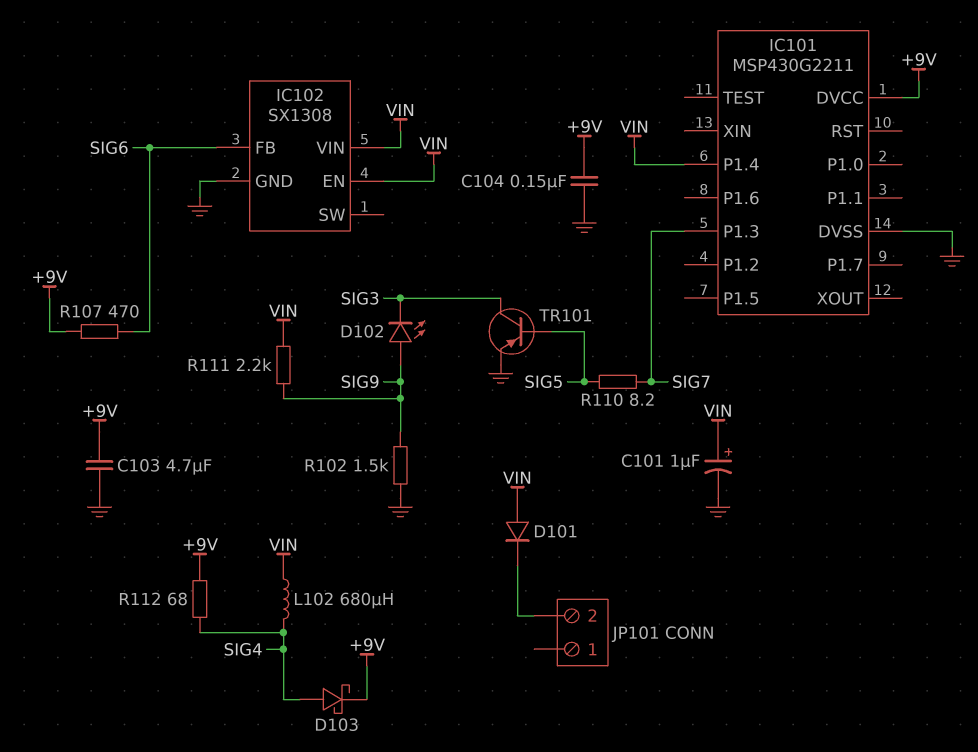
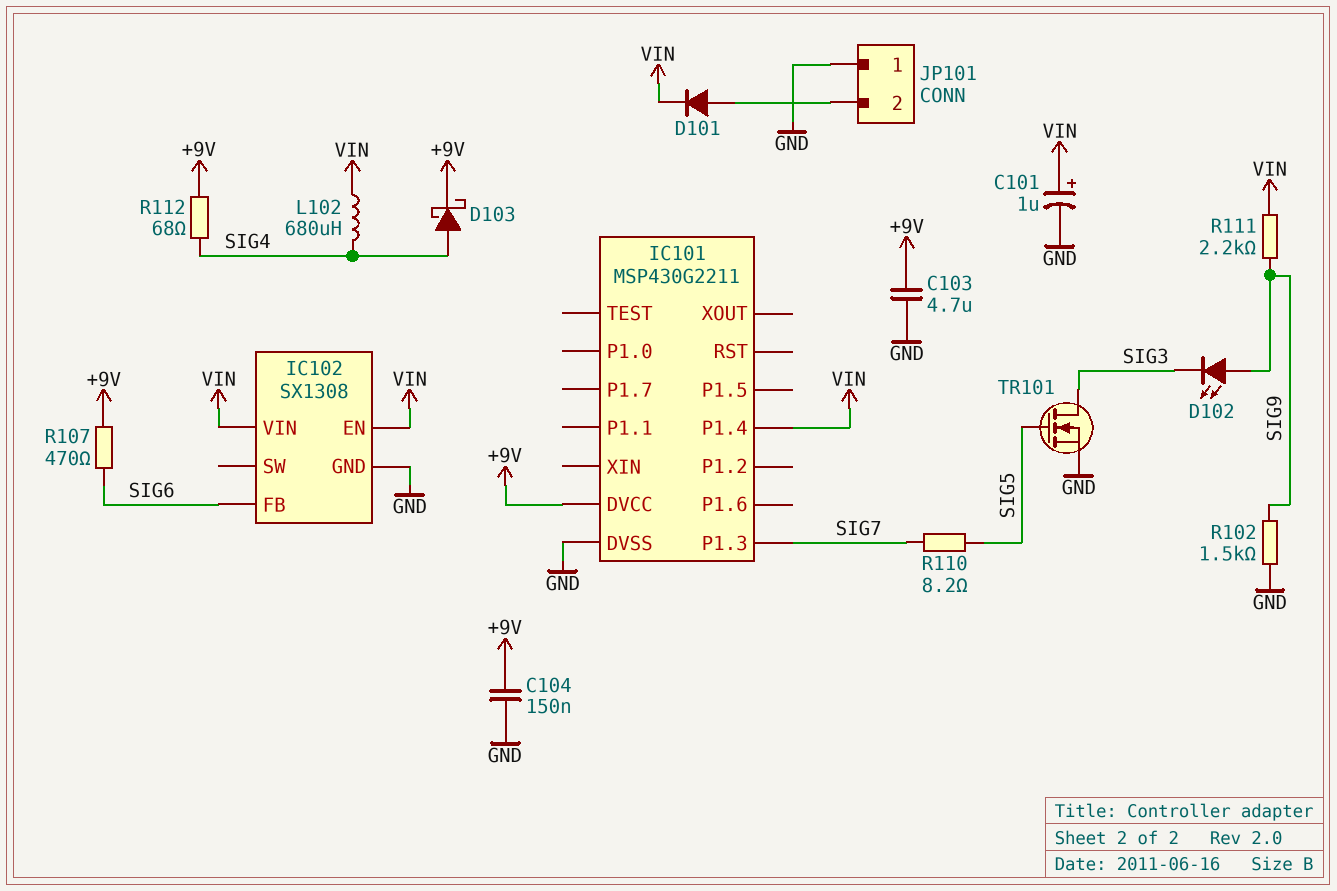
D101: diode (A VIN, K JP101/2) -> diode (A JP101/2, K VIN)
JP101 pin 1: none -> GND
TR101: PNP (B SIG5, C SIG3, E GND) -> NMOS (G SIG5, D SIG3, S GND)

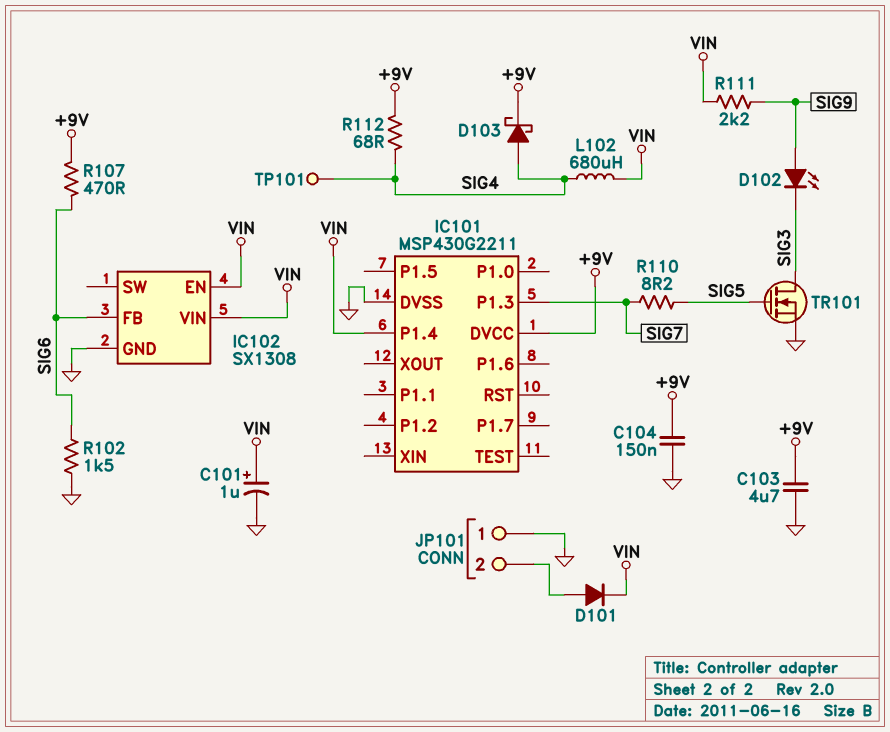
R102: 1.5k (GND, SIG9) -> 1.5k (GND, SIG6)
TP101: none -> test point (SIG4)

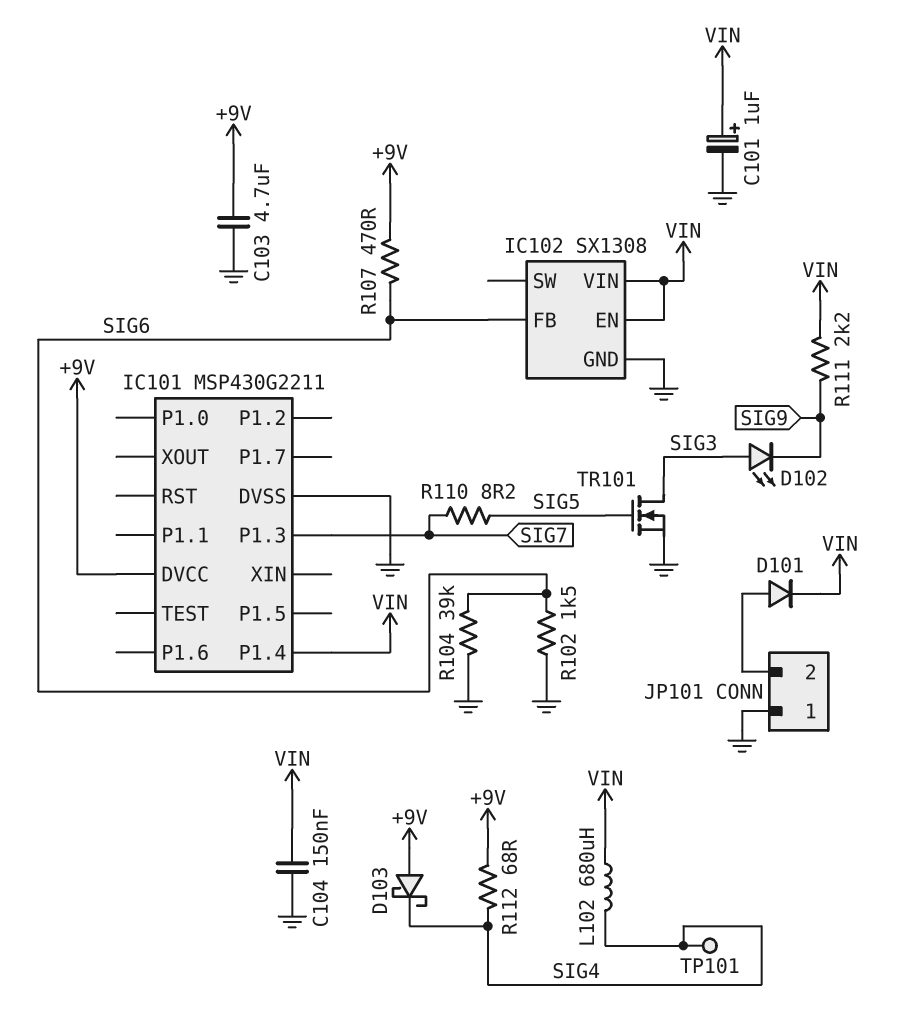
C104: 150nF (+9V, GND) -> 150nF (GND, VIN)
D102: LED (A SIG9, K SIG3) -> LED (A SIG3, K SIG9)
D103: schottky (A SIG4, K +9V) -> schottky (A +9V, K SIG4)
R104: none -> 39k (GND, SIG6)

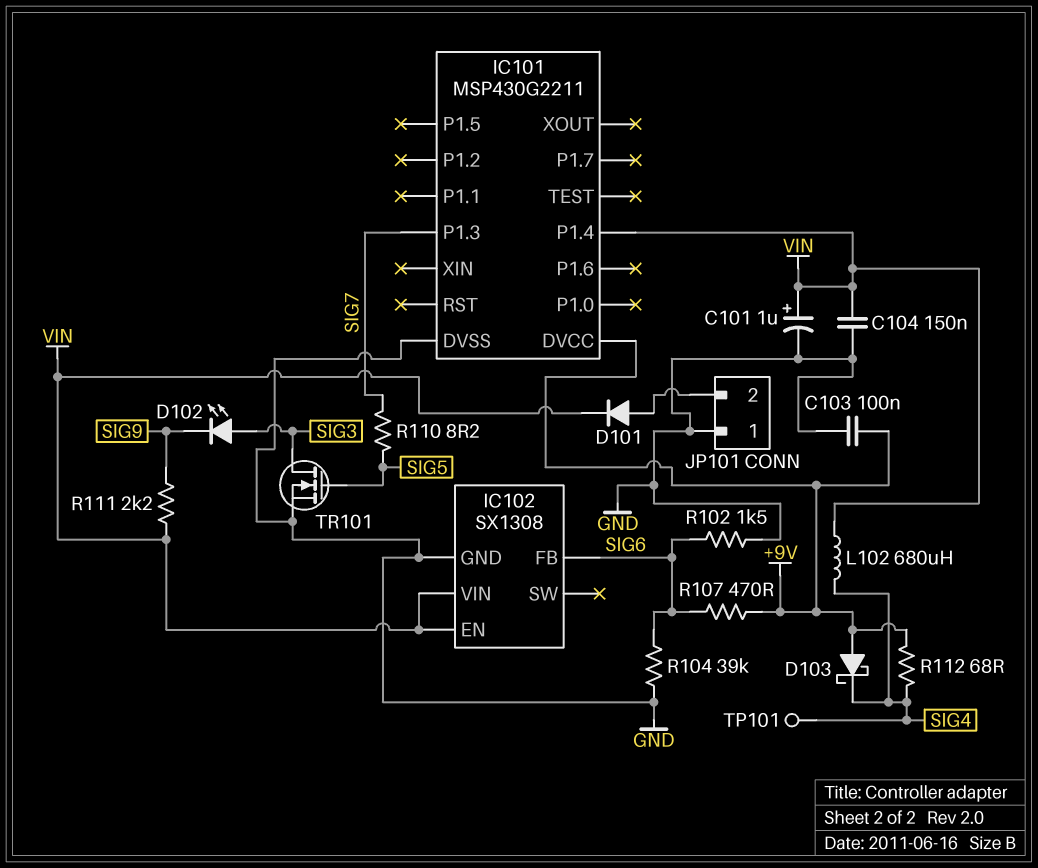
C103: 4.7uF (+9V, GND) -> 100nF (+9V, GND)

